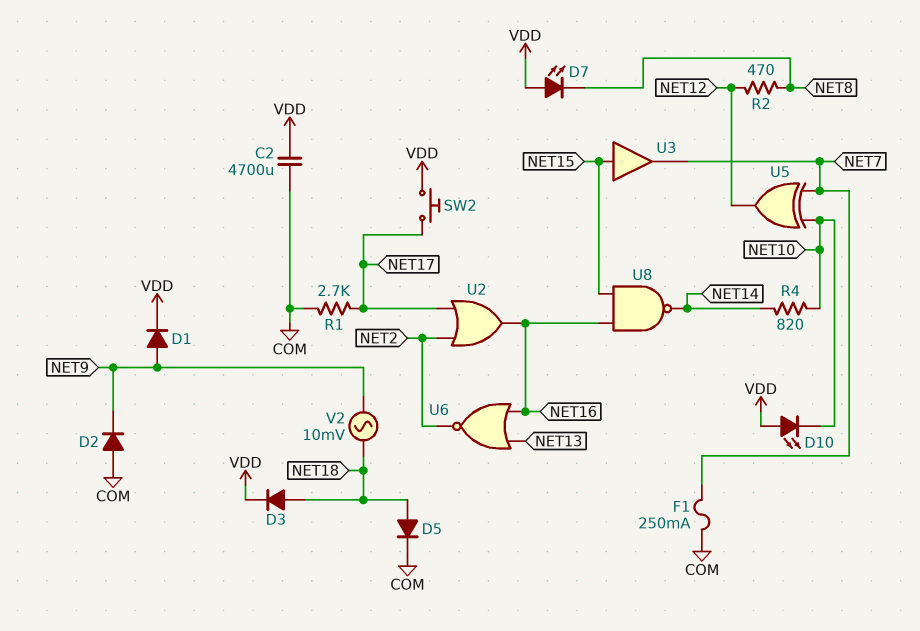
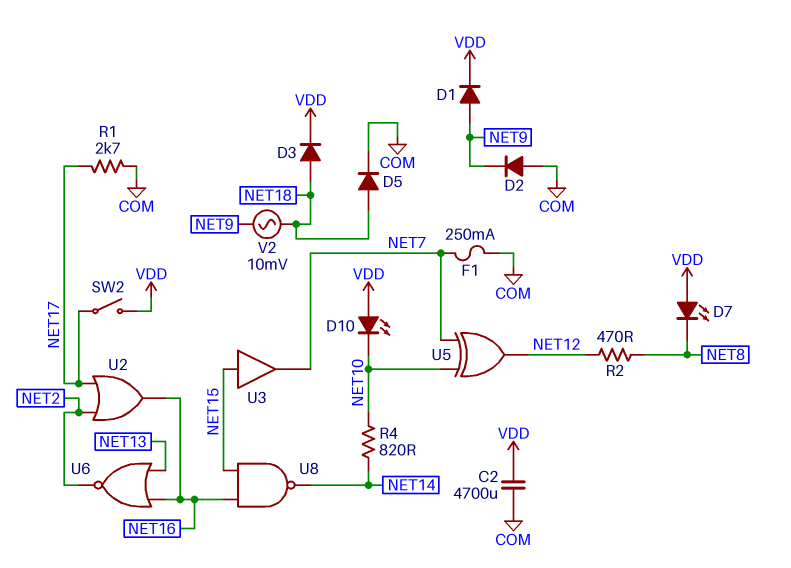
SW2: button (NET17, VDD) -> switch (NET17, VDD)

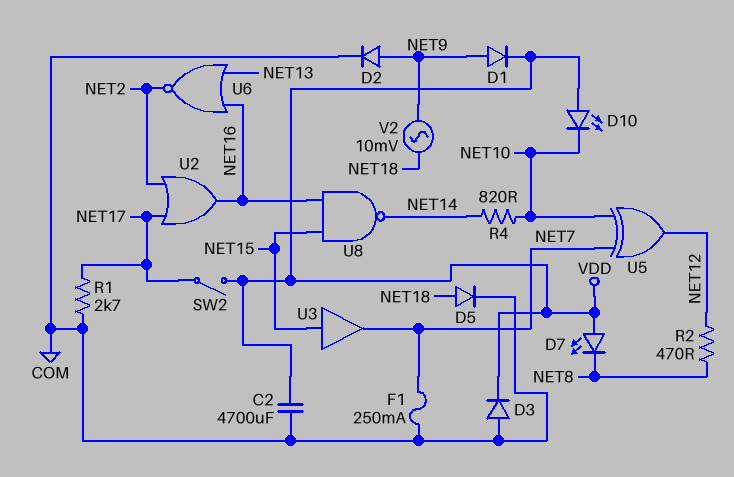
D2: diode (A COM, K NET9) -> diode (A NET9, K COM)
D3: diode (A NET18, K VDD) -> diode (A COM, K VDD)

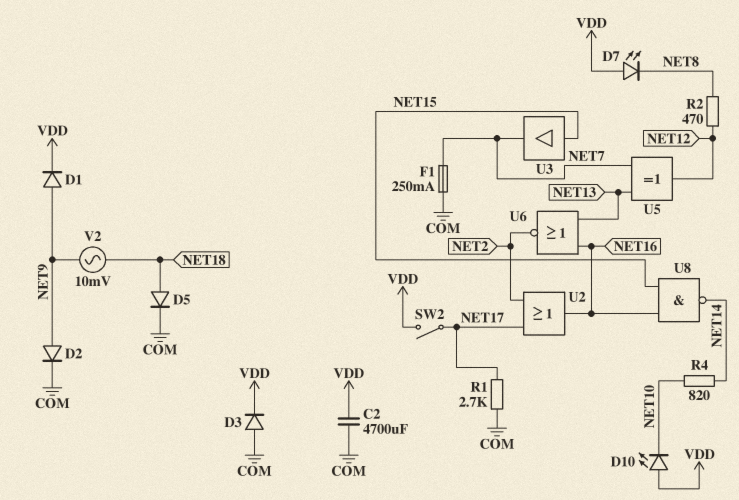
U5: XOR (in NET7, in NET10, out NET12) -> XOR (in NET7, in NET13, out NET12)

